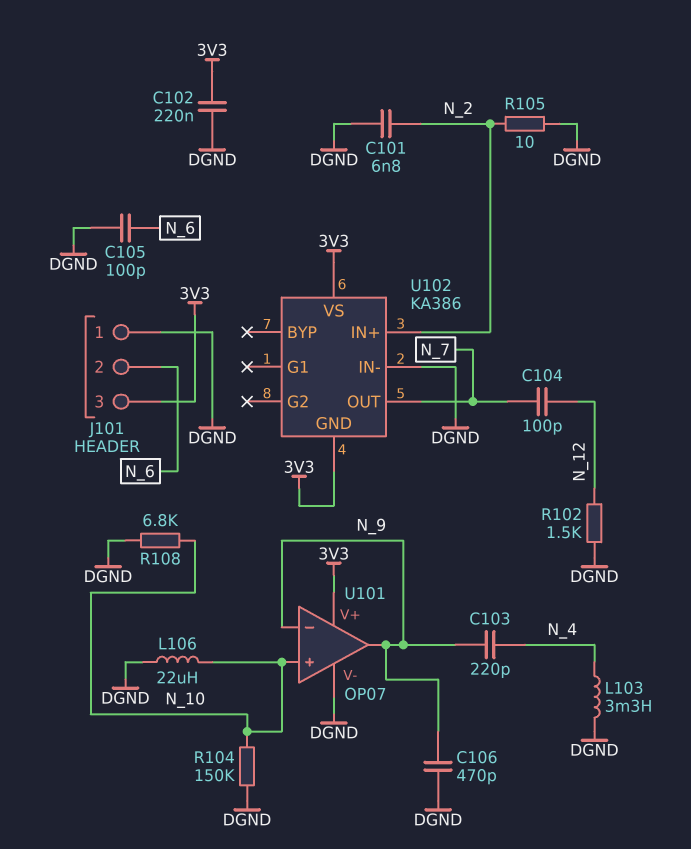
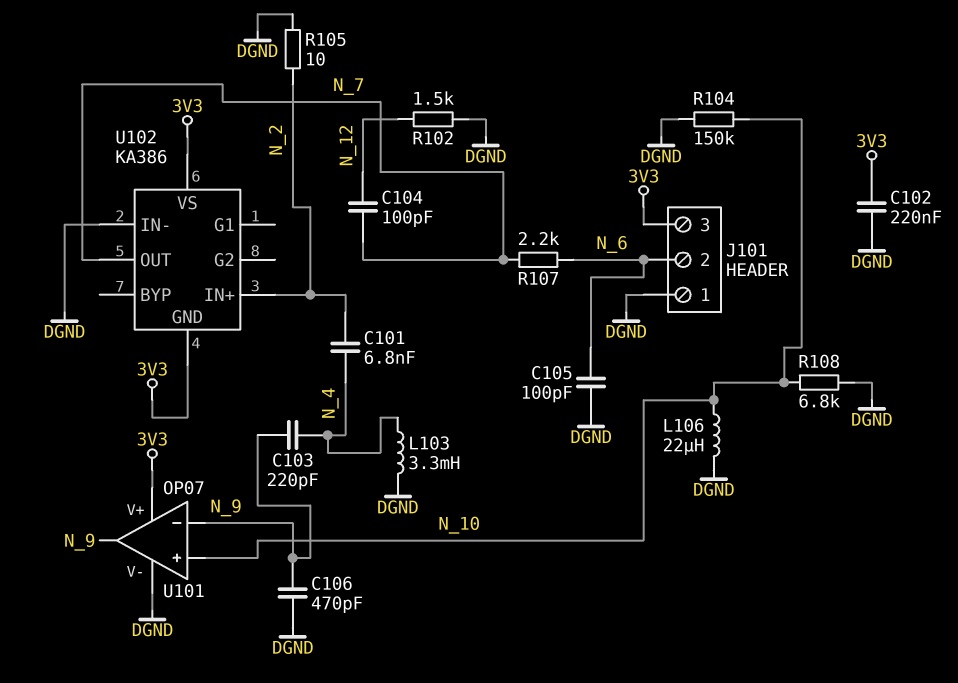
C101: 6.8nF (DGND, N_2) -> 6.8nF (N_2, N_4)
R107: none -> 2.2k (N_6, N_7)

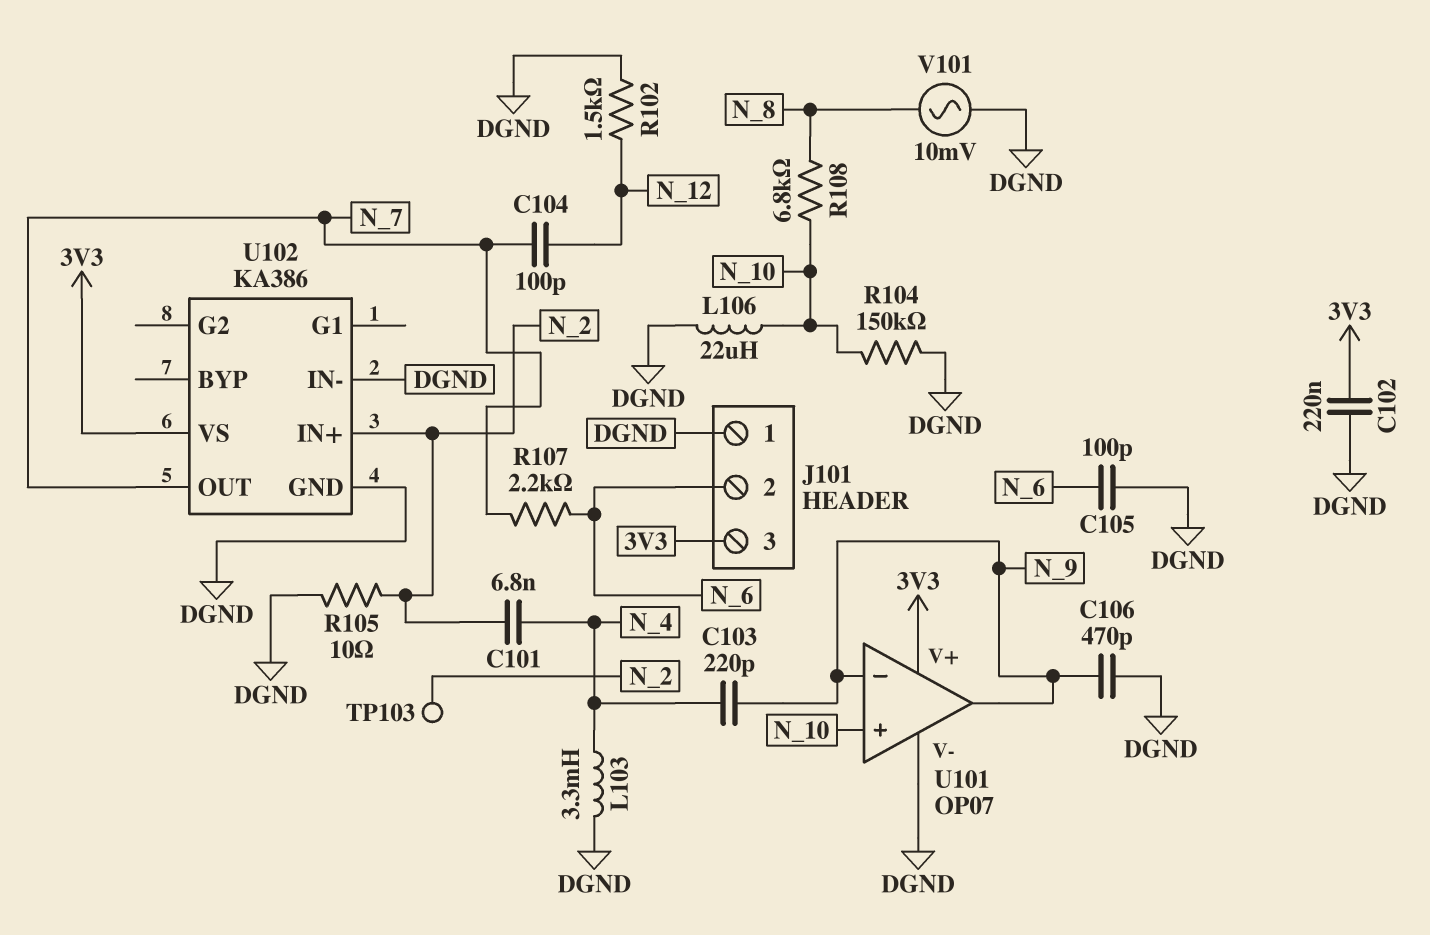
R108: 6.8k (DGND, N_10) -> 6.8k (N_8, N_10)
TP103: none -> test point (N_2)
U102 pin GND: 3V3 -> DGND
V101: none -> AC 10mV (DGND, N_8)

